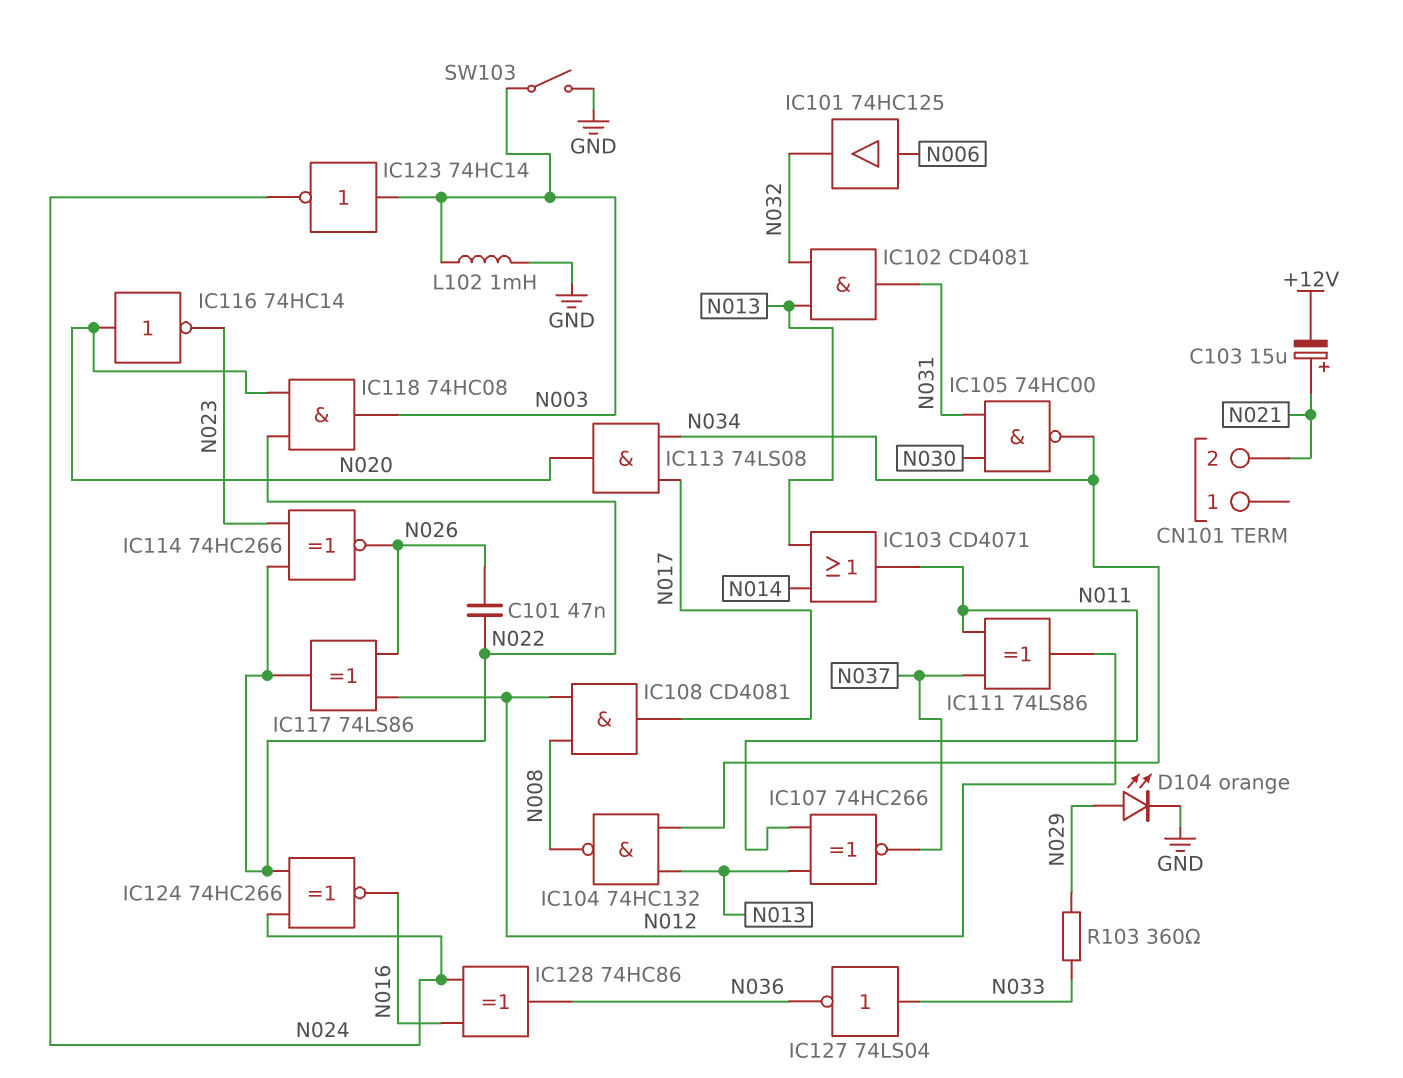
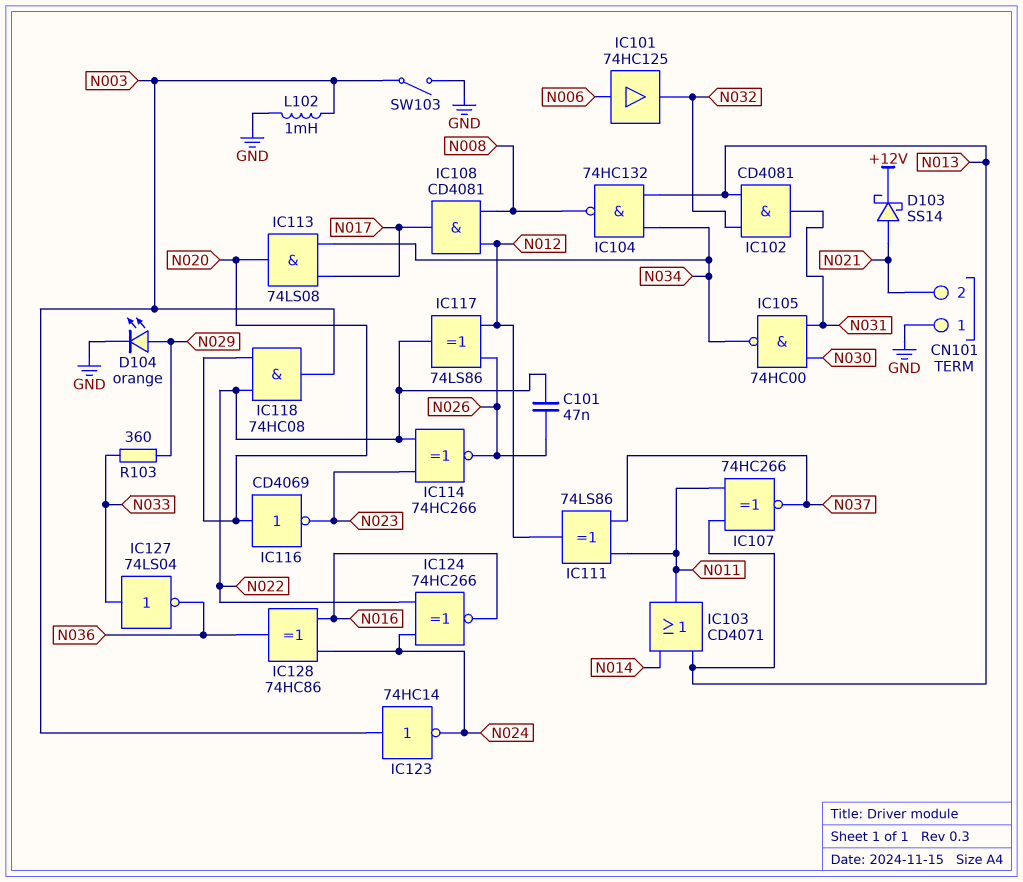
C103: 15uF (plus N021, minus +12V) -> none
CN101 pin 1: none -> GND
D103: none -> schottky SS14 (A N021, K +12V)
IC116: NOT 74HC14 (in N020, out N023) -> NOT CD4069 (in N020, out N023)

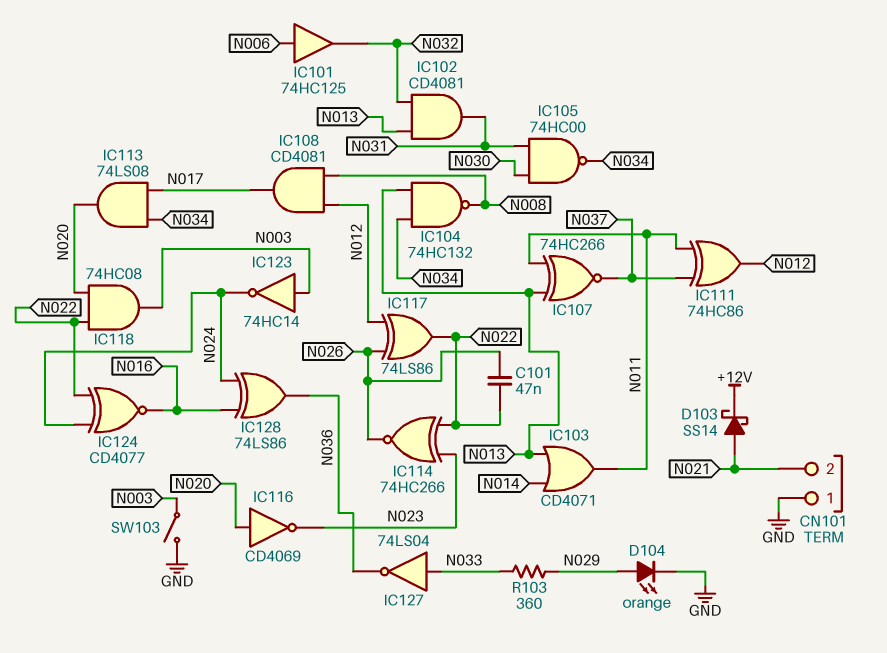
IC111: XOR 74LS86 (in N011, in N037, out N012) -> XOR 74HC86 (in N011, in N037, out N012)
IC124: XNOR 74HC266 (in N022, in N024, out N016) -> XNOR CD4077 (in N022, in N024, out N016)
IC128: XOR 74HC86 (in N016, in N024, out N036) -> XOR 74LS86 (in N016, in N024, out N036)
L102: 1mH (GND, N003) -> none

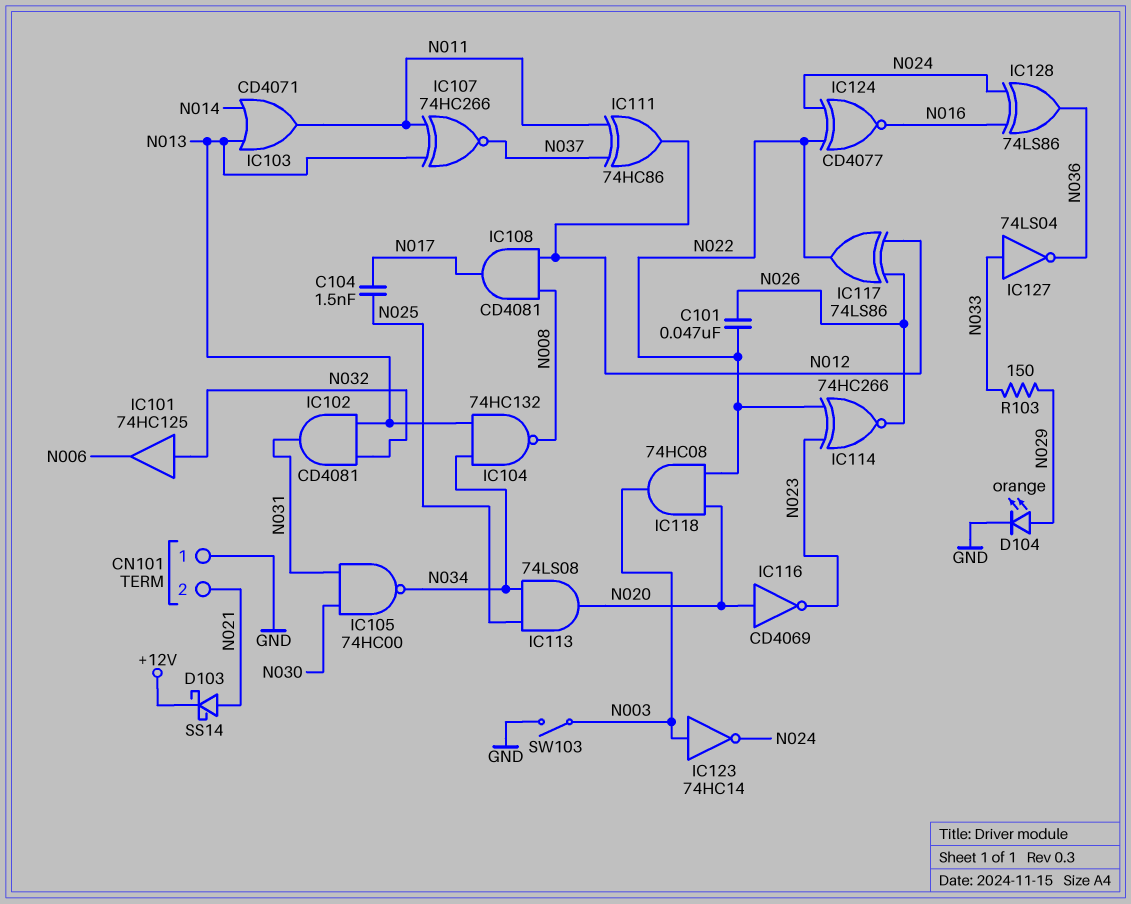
C104: none -> 1.5nF (N017, N025)
IC101: buffer 74HC125 (in N006, out N032) -> buffer 74HC125 (in N032, out N006)
IC113: AND 74LS08 (in N017, in N034, out N020) -> AND 74LS08 (in N025, in N034, out N020)
R103: 360 (N029, N033) -> 150 (N029, N033)

